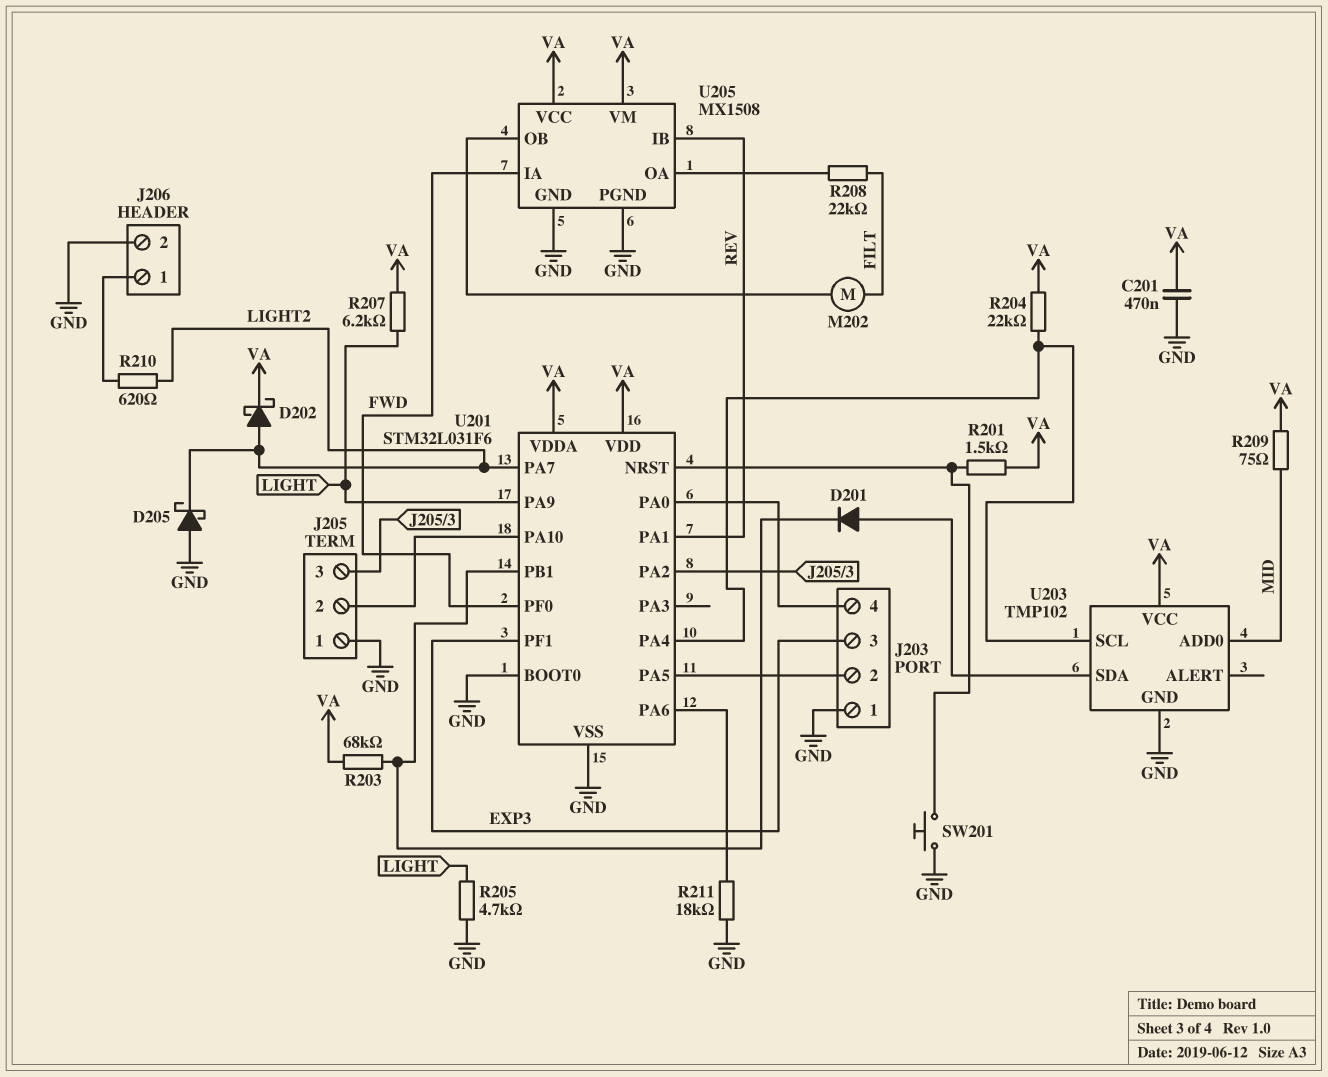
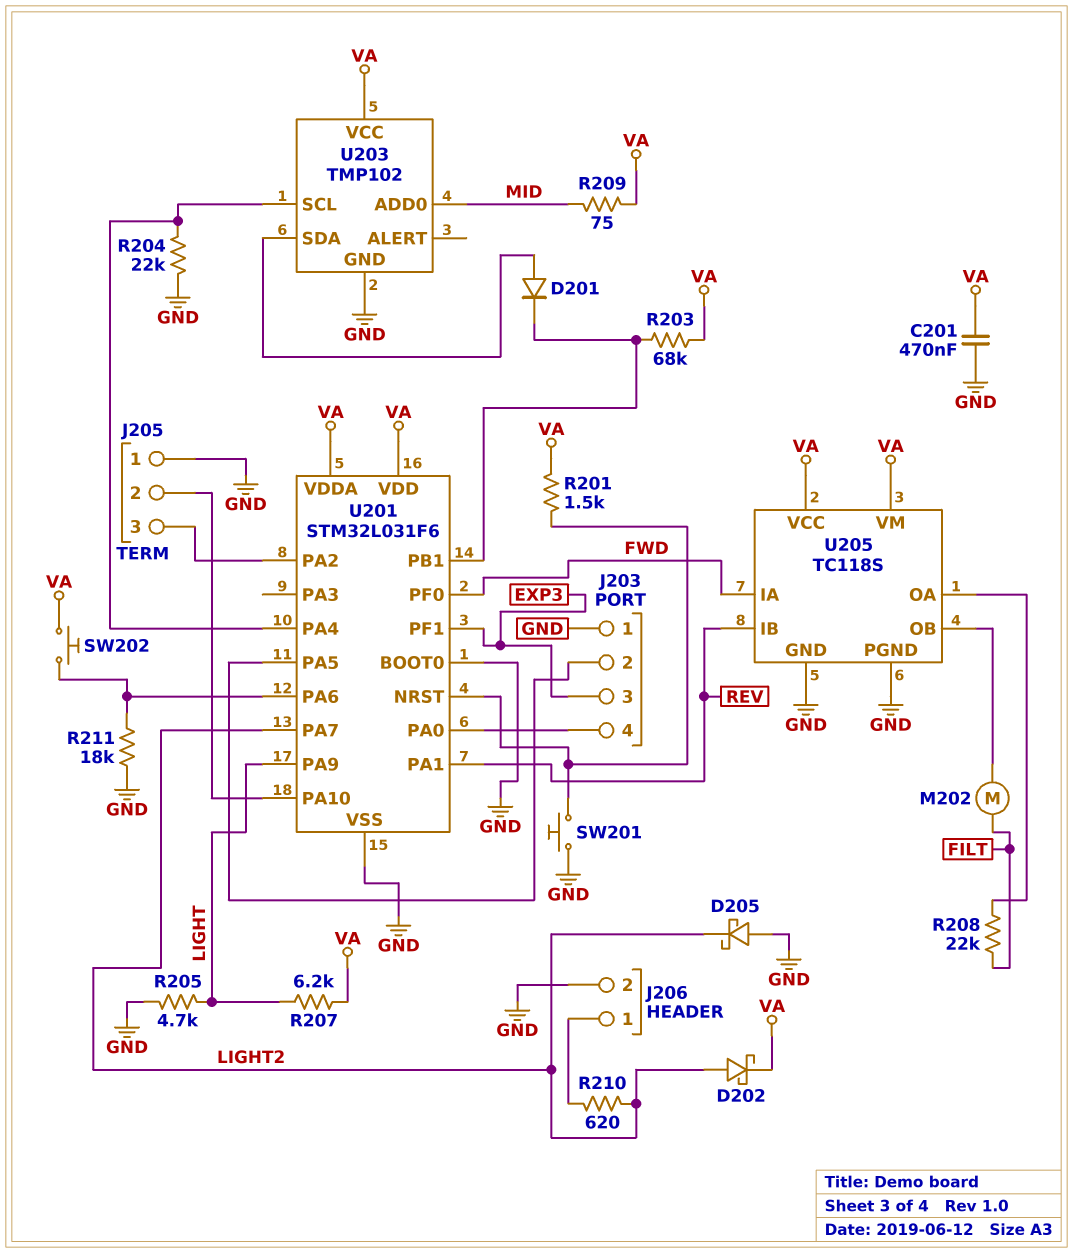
R204: 22k (U201/PA4, VA) -> 22k (GND, U201/PA4)
SW202: none -> button (U201/PA6, VA)
U205: MX1508 -> TC118S

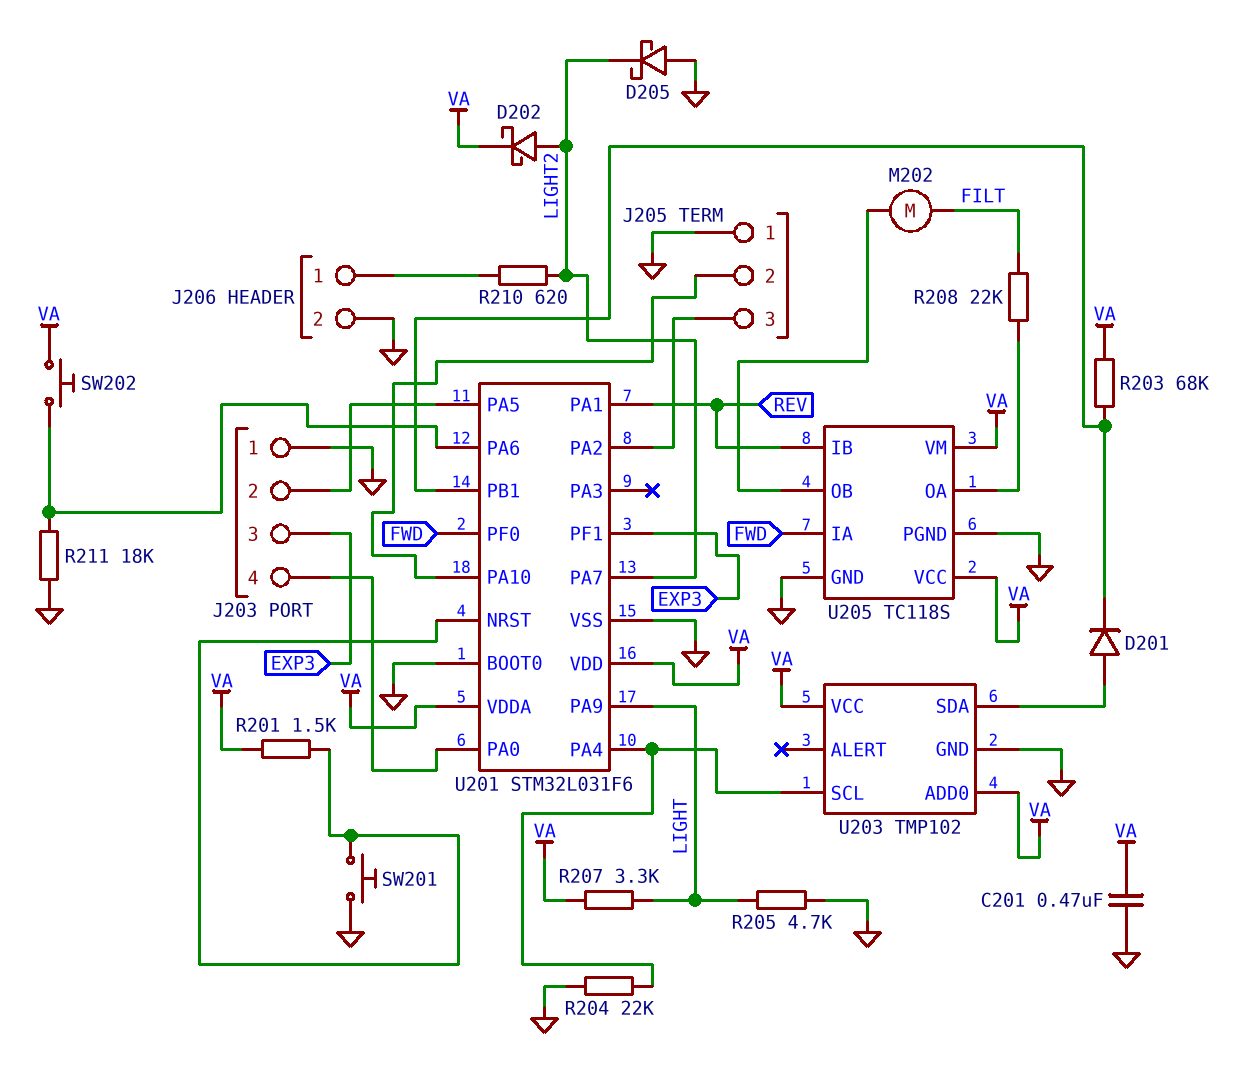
R207: 6.2k (LIGHT, VA) -> 3.3k (LIGHT, VA)
R209: 75 (MID, VA) -> none
U203 pin ADD0: MID -> VA

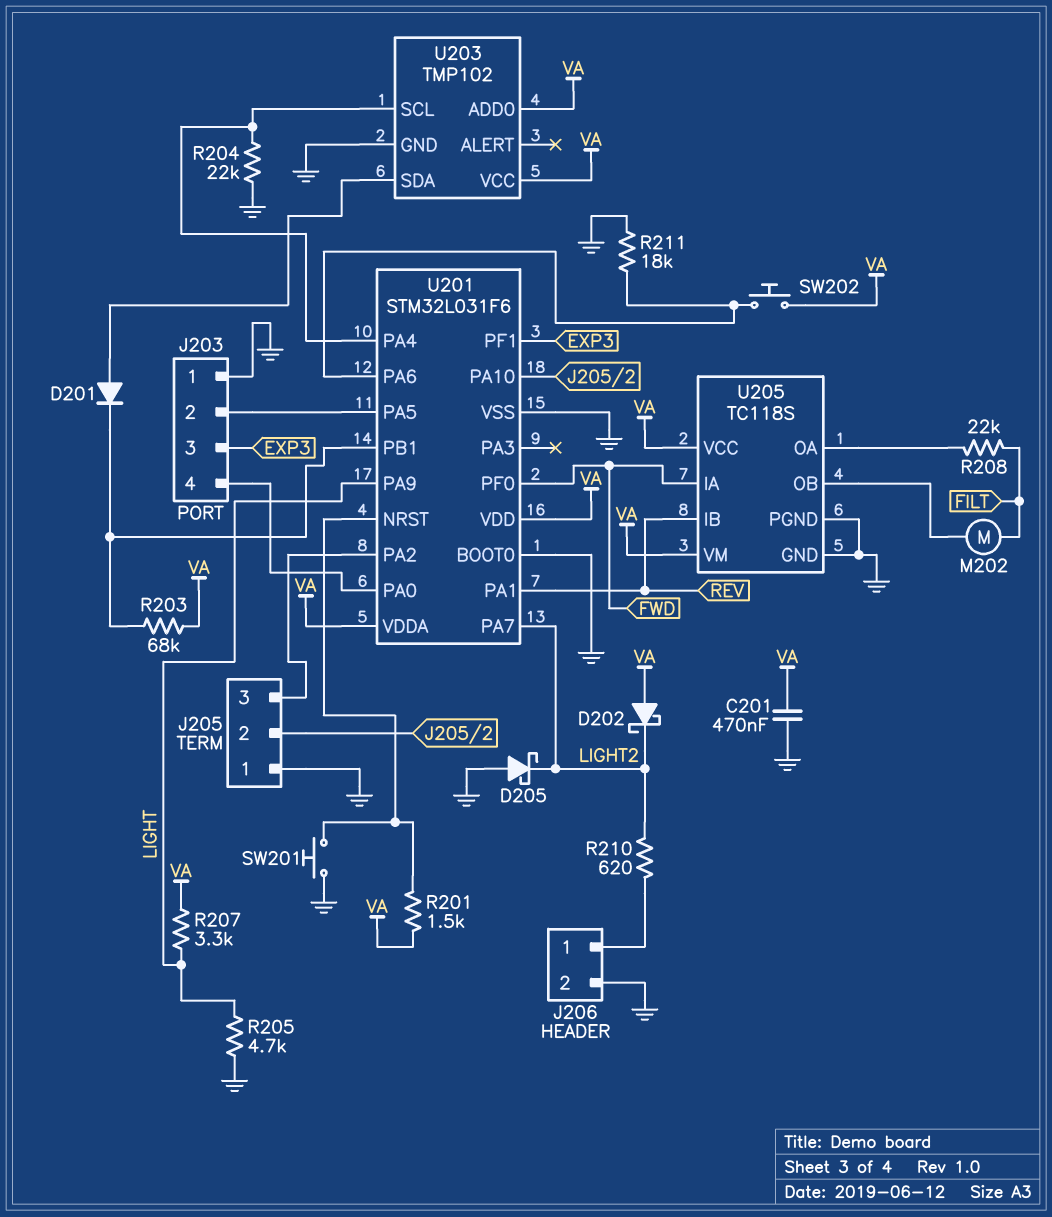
D202: schottky (A LIGHT2, K VA) -> schottky (A VA, K LIGHT2)

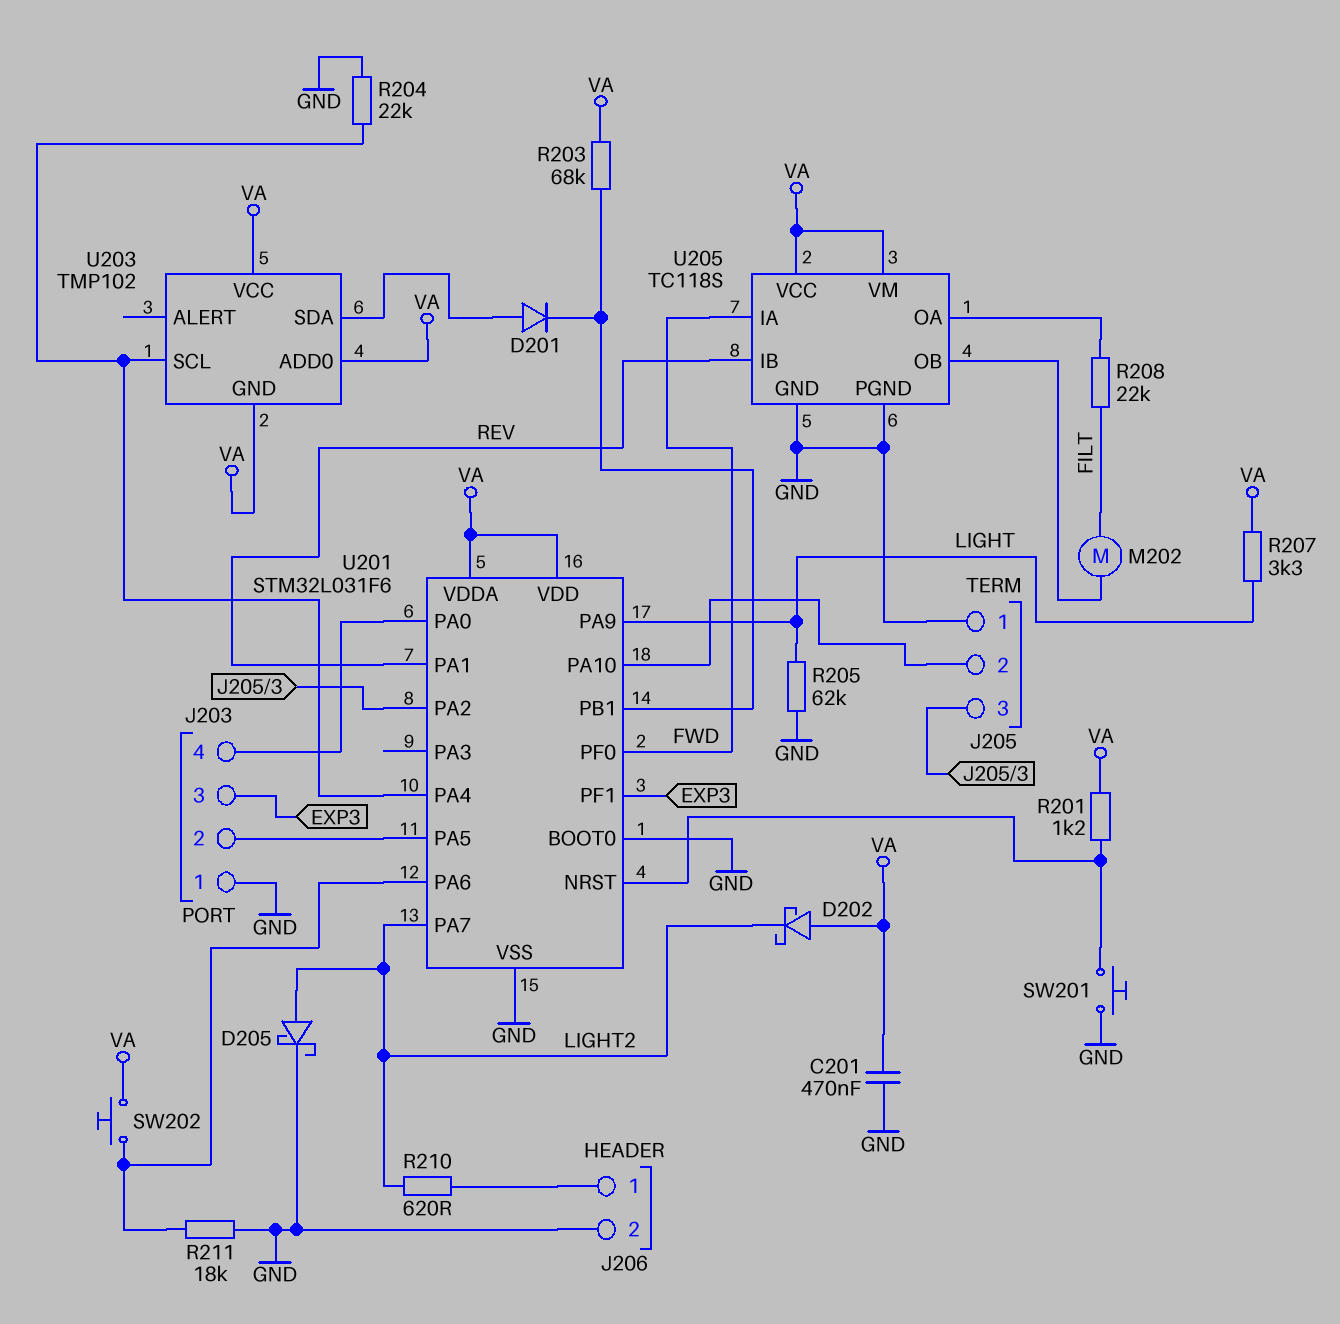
D205: schottky (A GND, K LIGHT2) -> schottky (A LIGHT2, K GND)
R201: 1.5k (U201/NRST, VA) -> 1.2k (U201/NRST, VA)
R205: 4.7k (GND, LIGHT) -> 62k (GND, LIGHT)
U203 pin GND: GND -> VA

